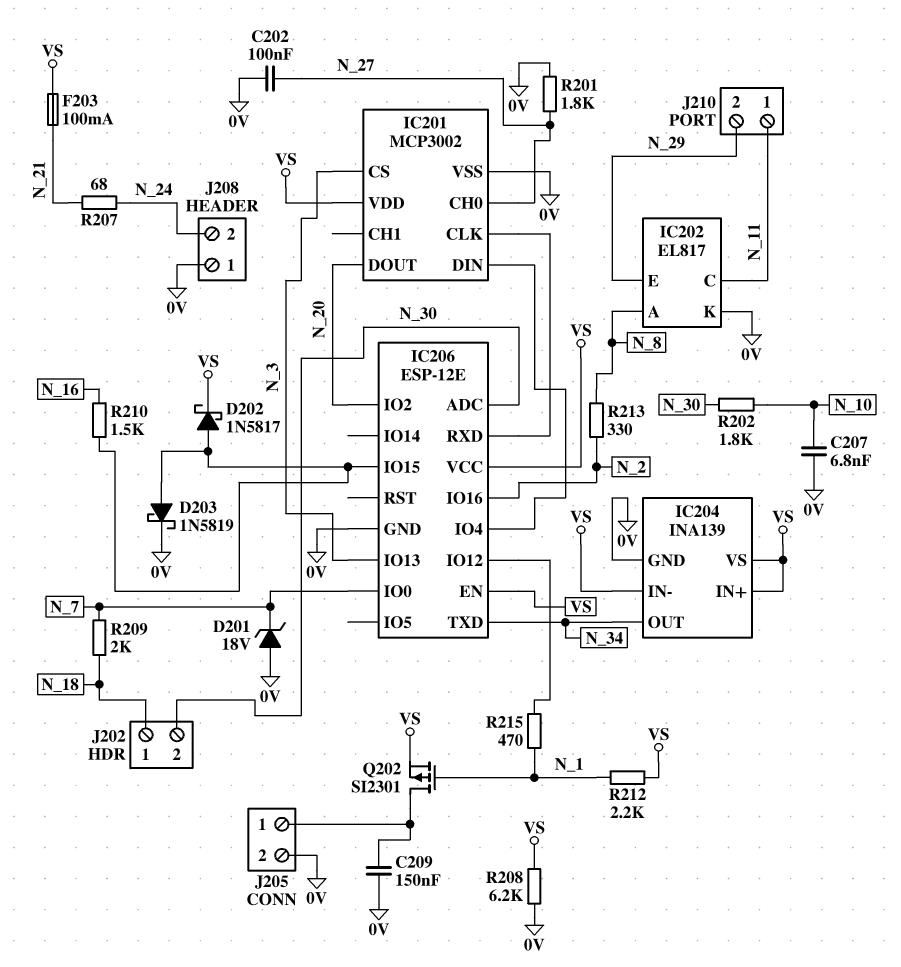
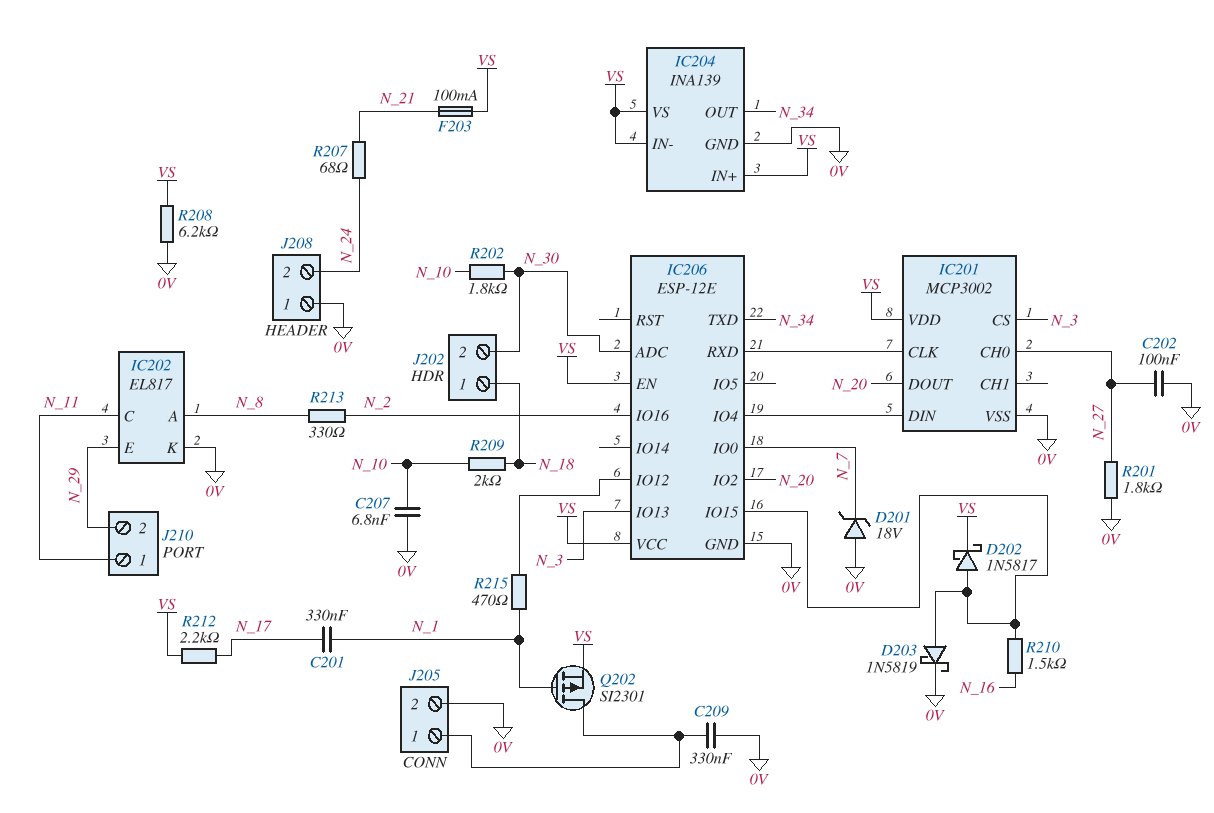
C201: none -> 330nF (N_1, N_17)
C209: 150nF (0V, J205/1) -> 330nF (0V, J205/1)
R209: 2k (N_7, N_18) -> 2k (N_10, N_18)
R212: 2.2k (N_1, VS) -> 2.2k (N_17, VS)

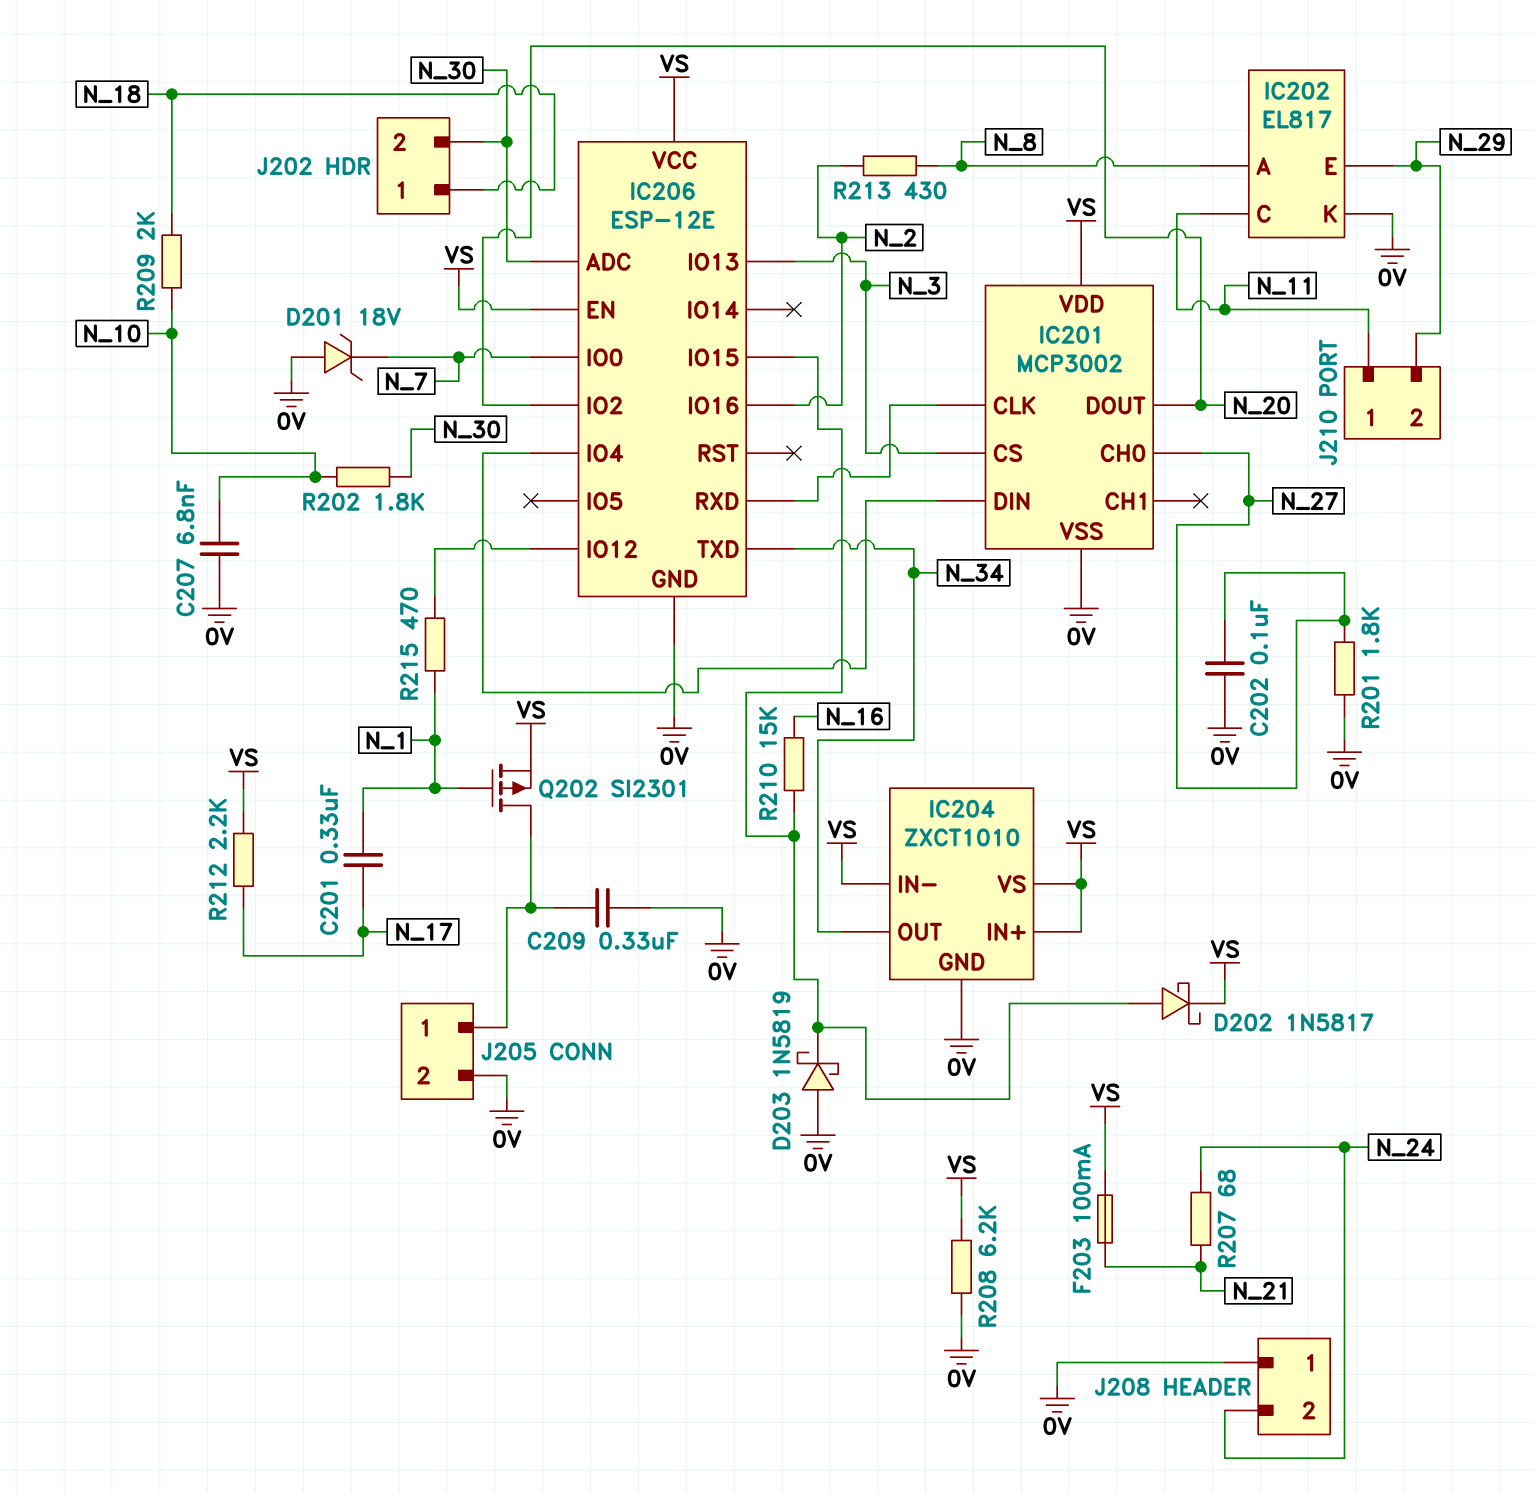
D203: schottky 1N5819 (A IC206/IO15, K 0V) -> schottky 1N5819 (A 0V, K IC206/IO15)
IC204: INA139 -> ZXCT1010
R210: 1.5k (IC206/IO15, N_16) -> 15k (IC206/IO15, N_16)
R213: 330 (N_2, N_8) -> 430 (N_2, N_8)

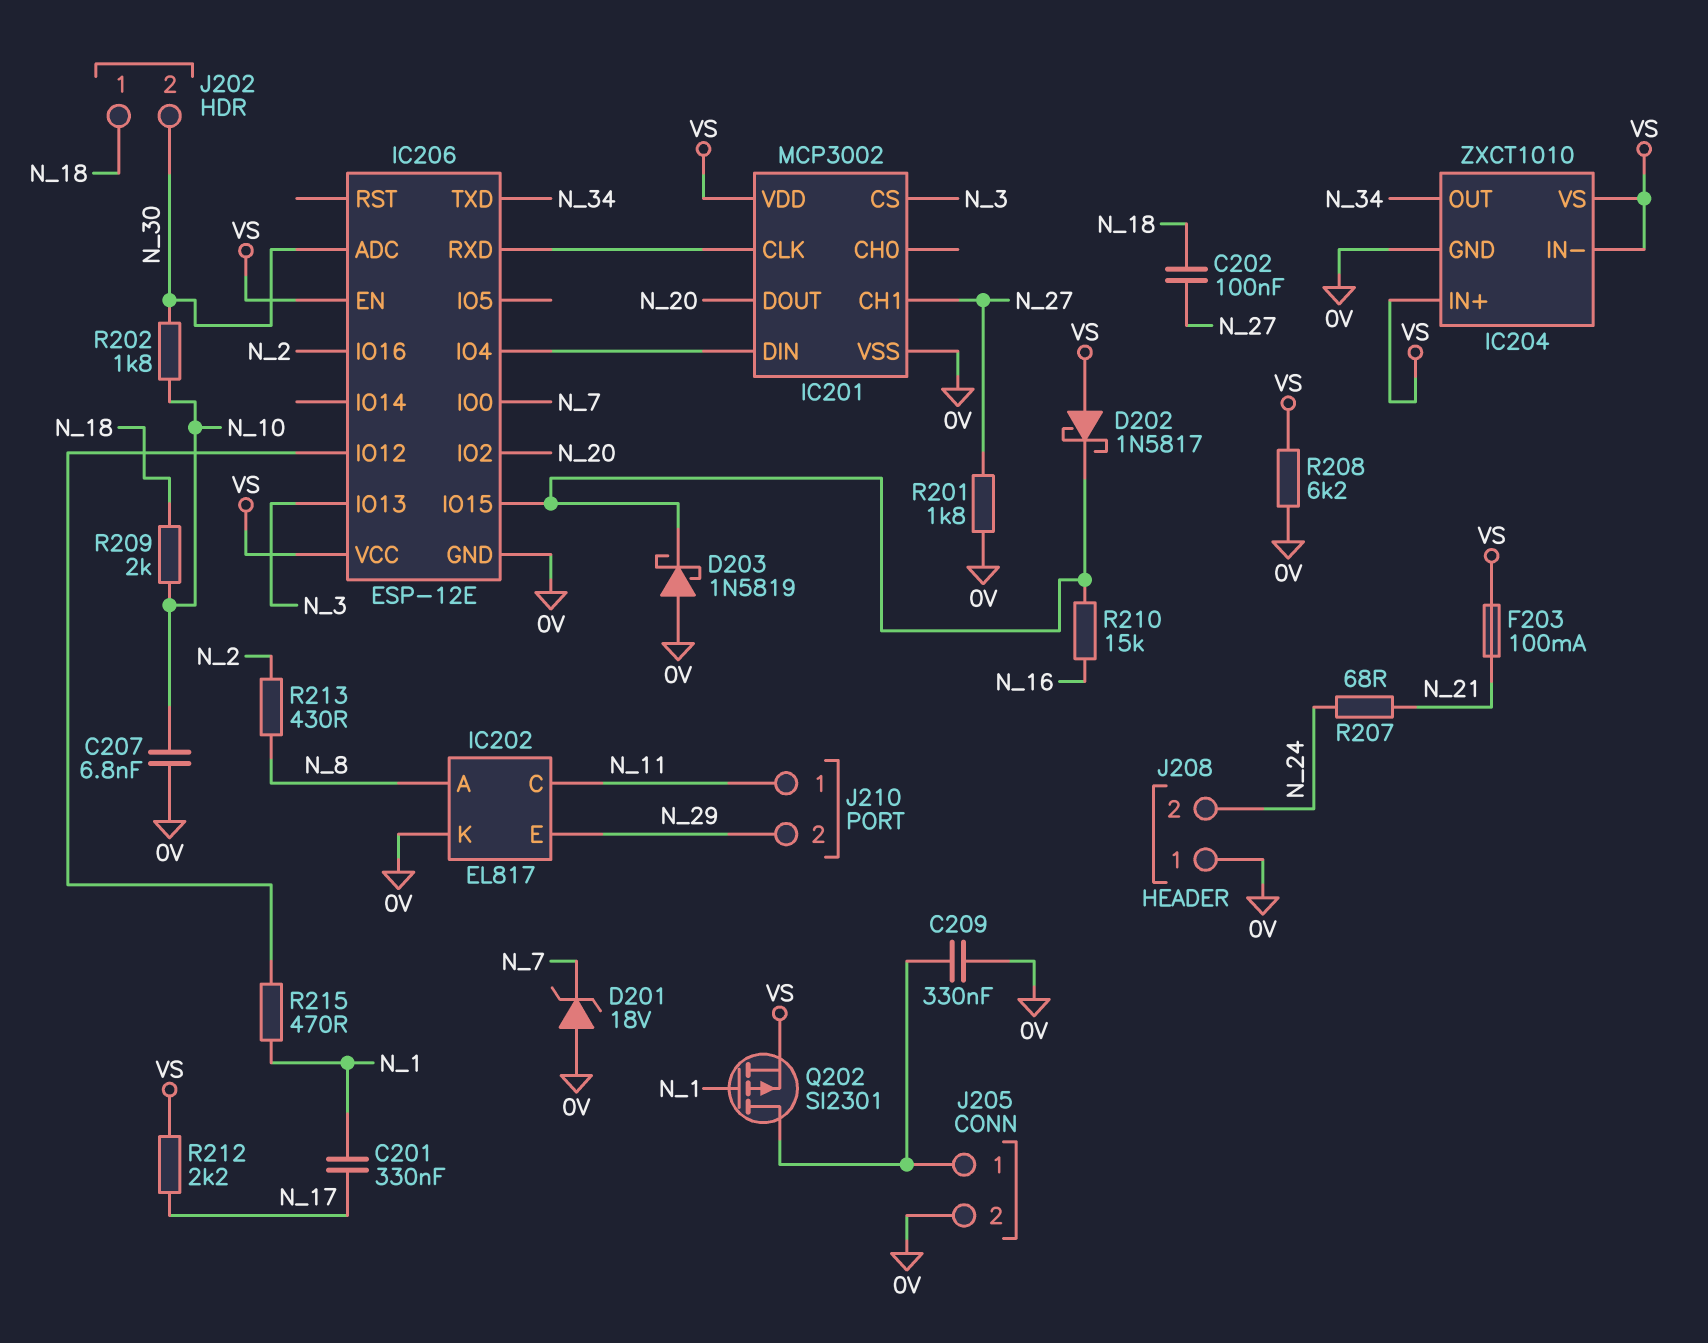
C202: 100nF (0V, N_27) -> 100nF (N_18, N_27)
D202: schottky 1N5817 (A IC206/IO15, K VS) -> schottky 1N5817 (A VS, K IC206/IO15)
IC201 pin CH0: N_27 -> none
IC201 pin CH1: none -> N_27

